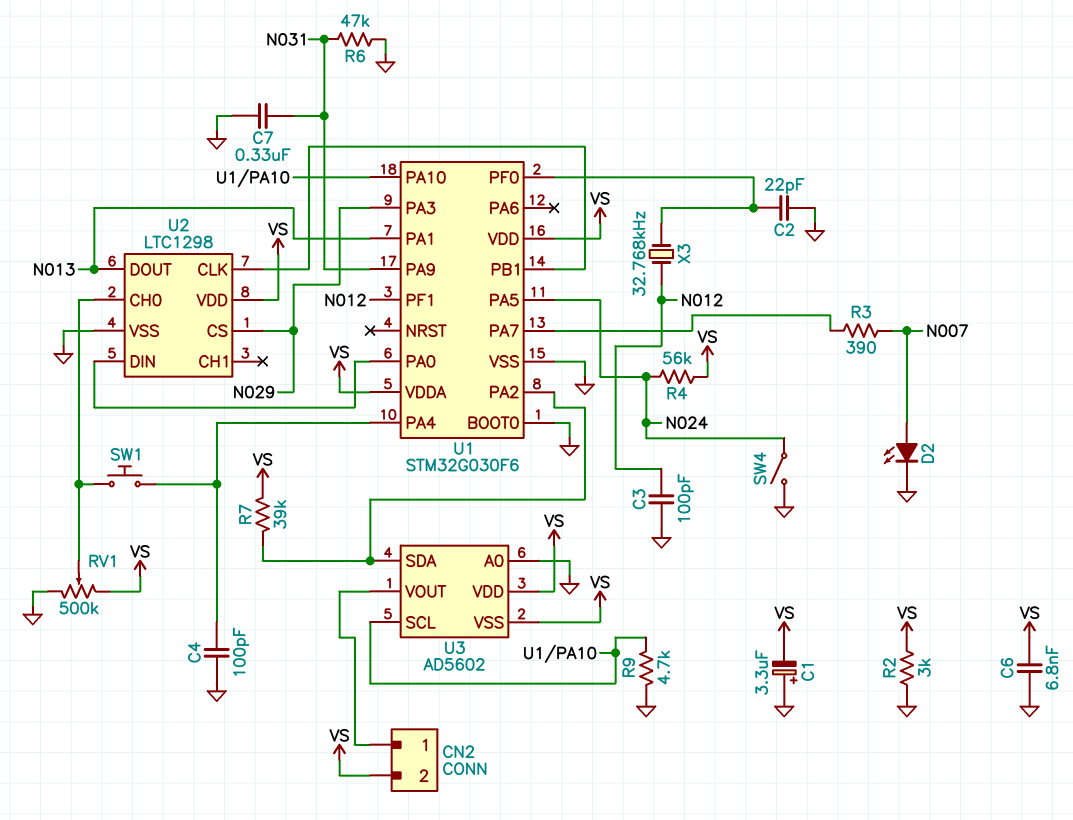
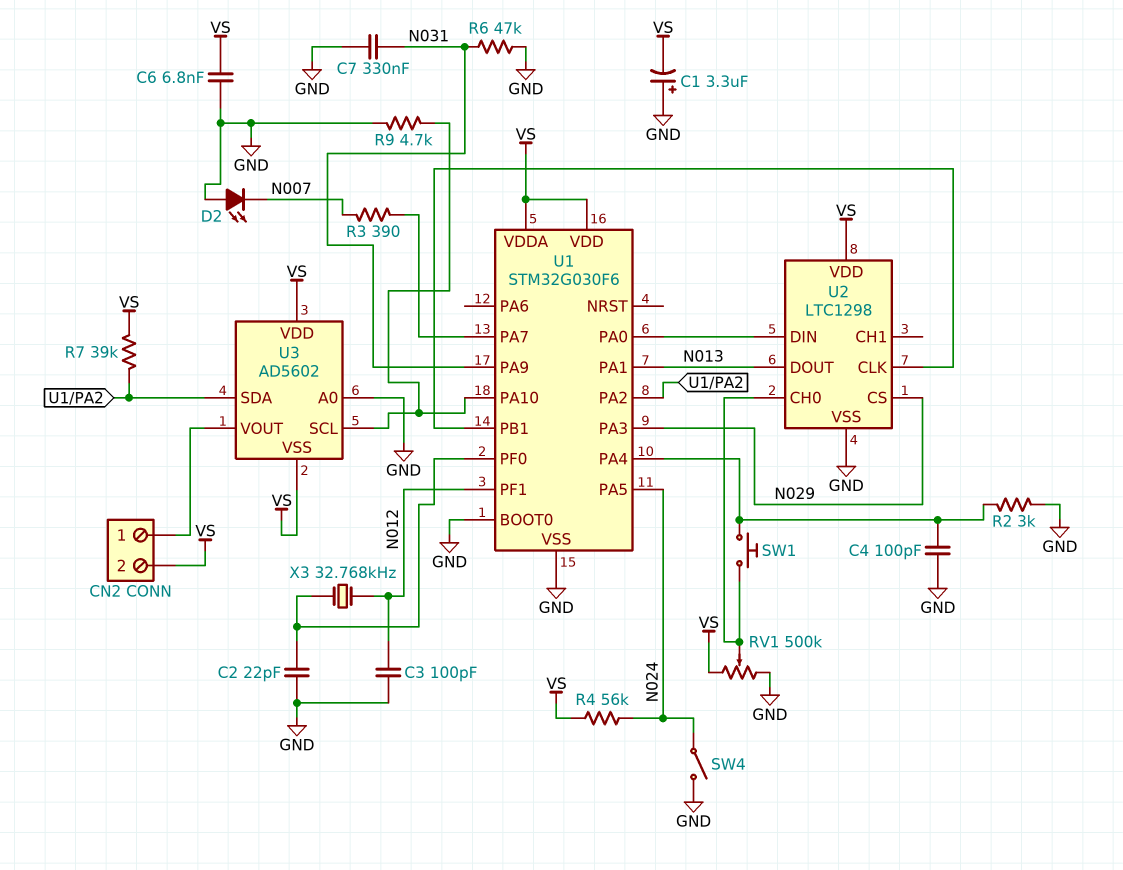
D2: LED (A N007, K GND) -> LED (A GND, K N007)
R2: 3k (GND, VS) -> 3k (GND, U1/PA4)

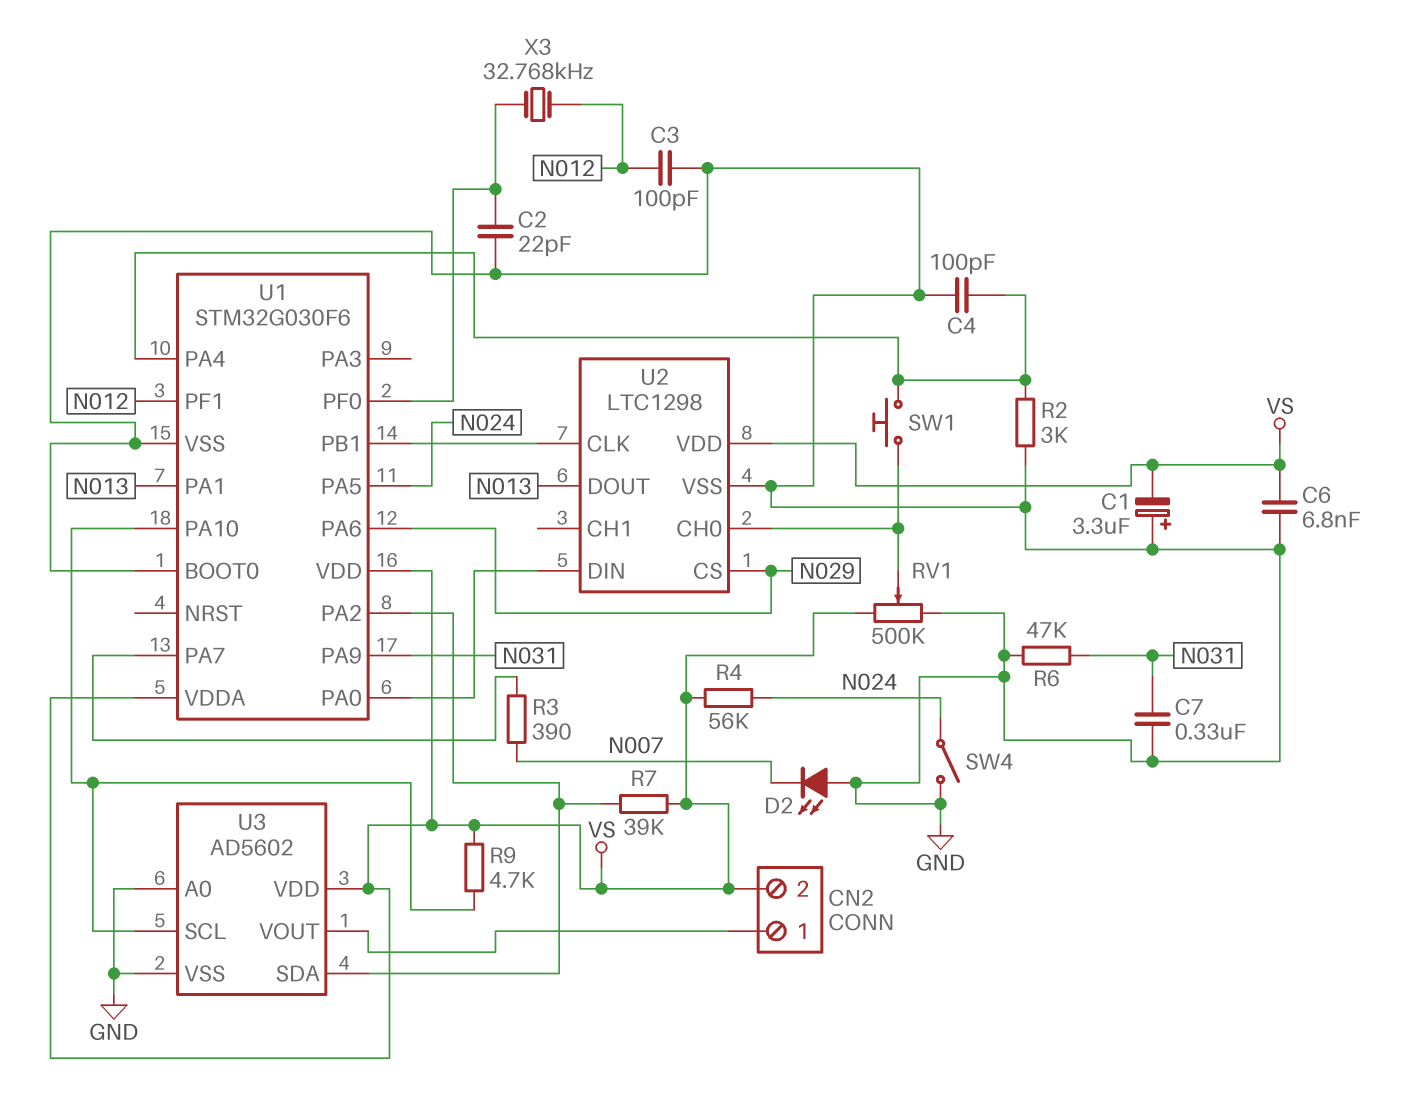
R9: 4.7k (GND, U1/PA10) -> 4.7k (U1/PA10, VS)
U1 pin PA3: N029 -> none
U1 pin PA6: none -> N029
U3 pin VSS: VS -> GND

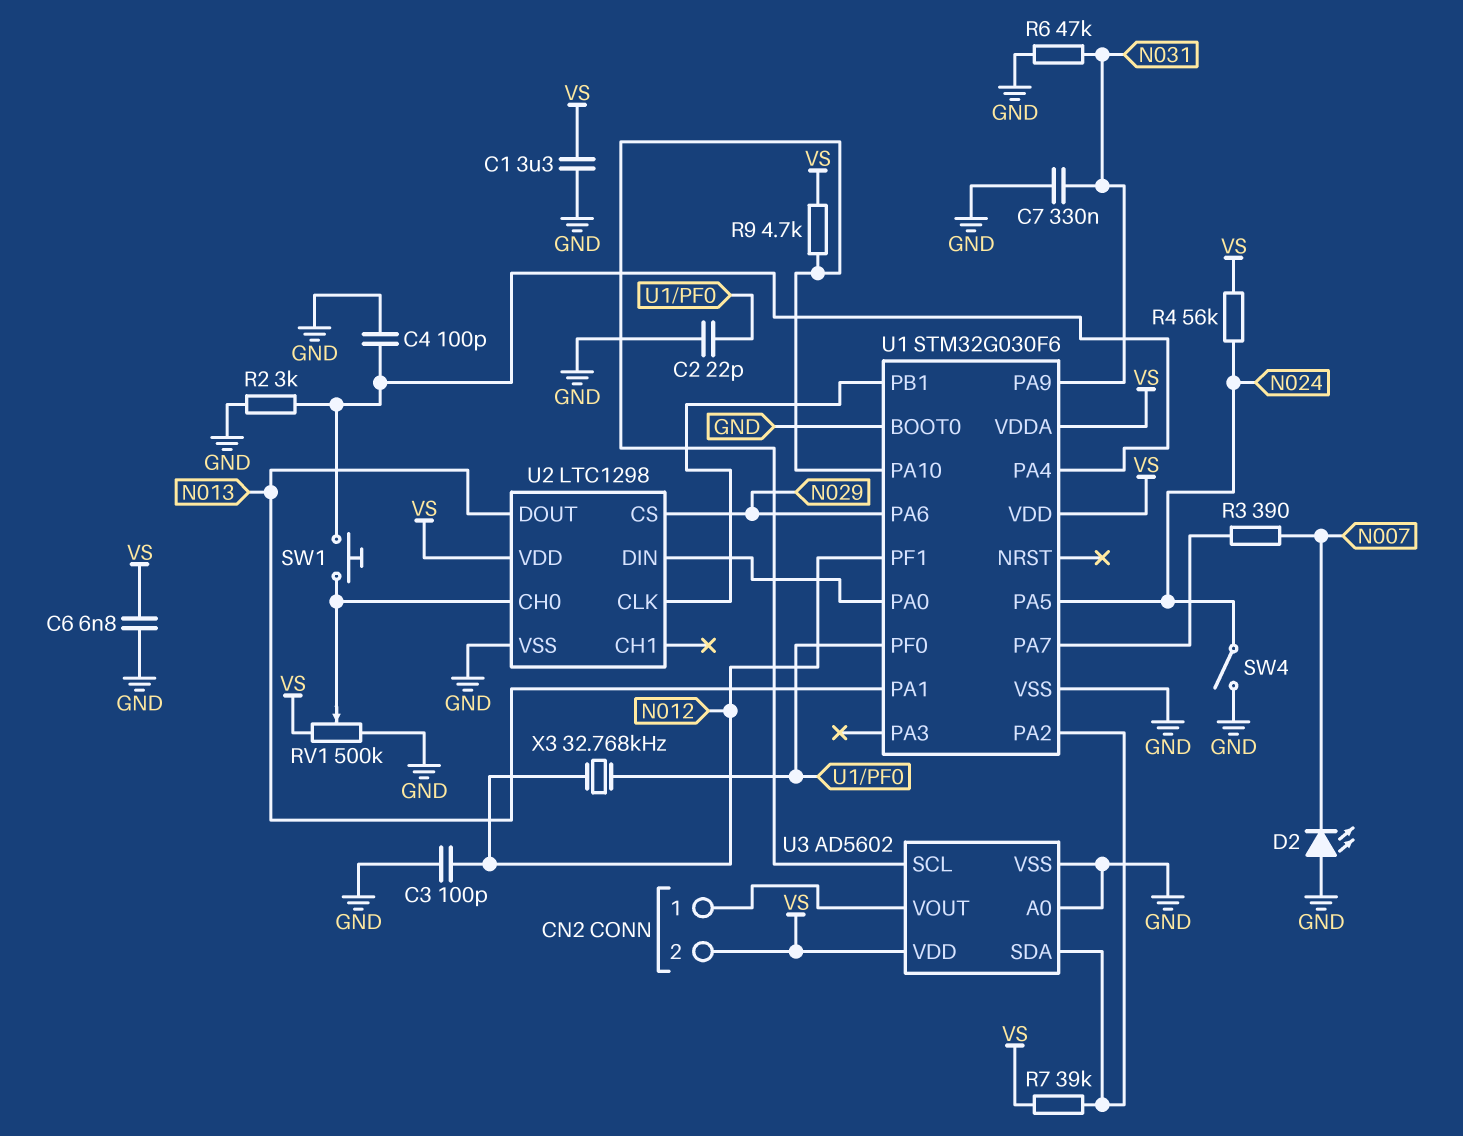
C1: 3.3uF (plus GND, minus VS) -> 3.3uF (GND, VS)

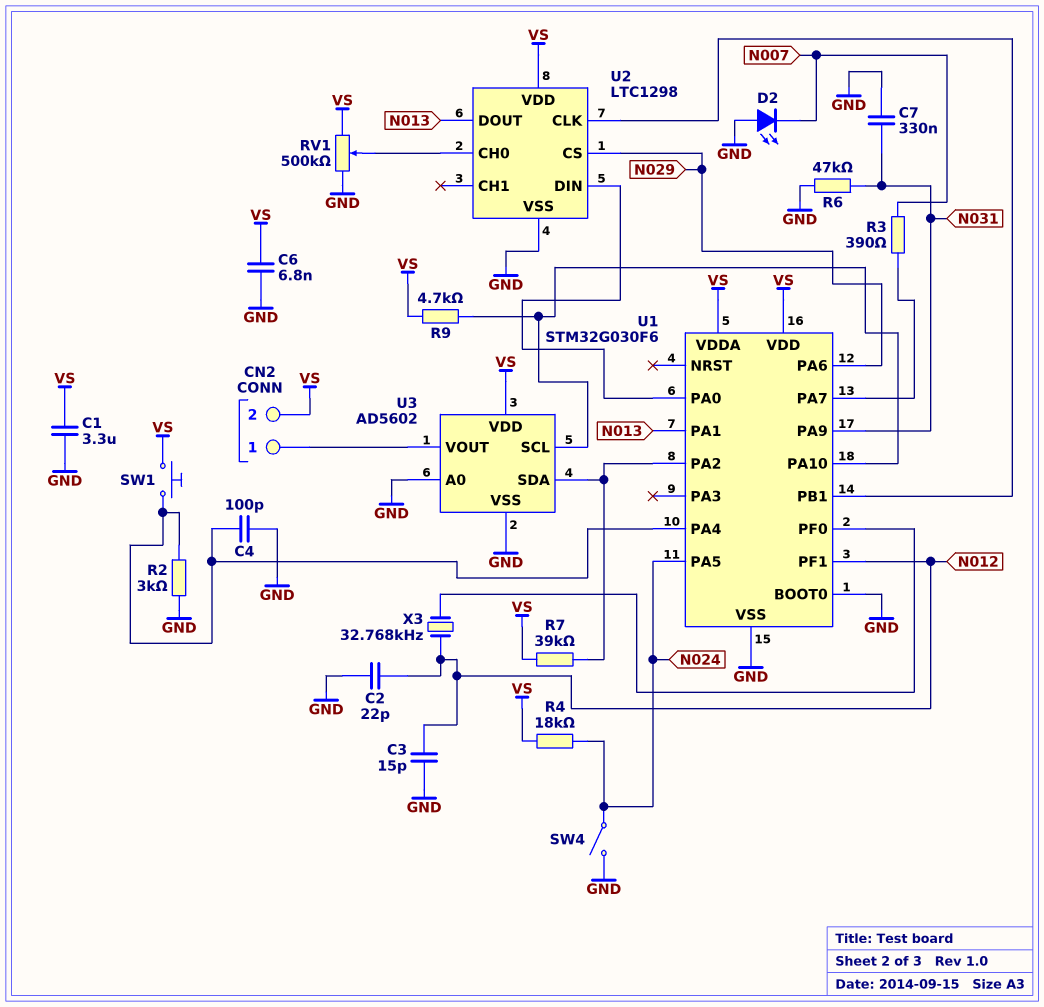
C2: 22pF (GND, U1/PF0) -> 22pF (GND, N012)
C3: 100pF (GND, N012) -> 15pF (GND, N012)
R4: 56k (N024, VS) -> 18k (N024, VS)
SW1: button (U1/PA4, U2/CH0) -> button (U1/PA4, VS)

